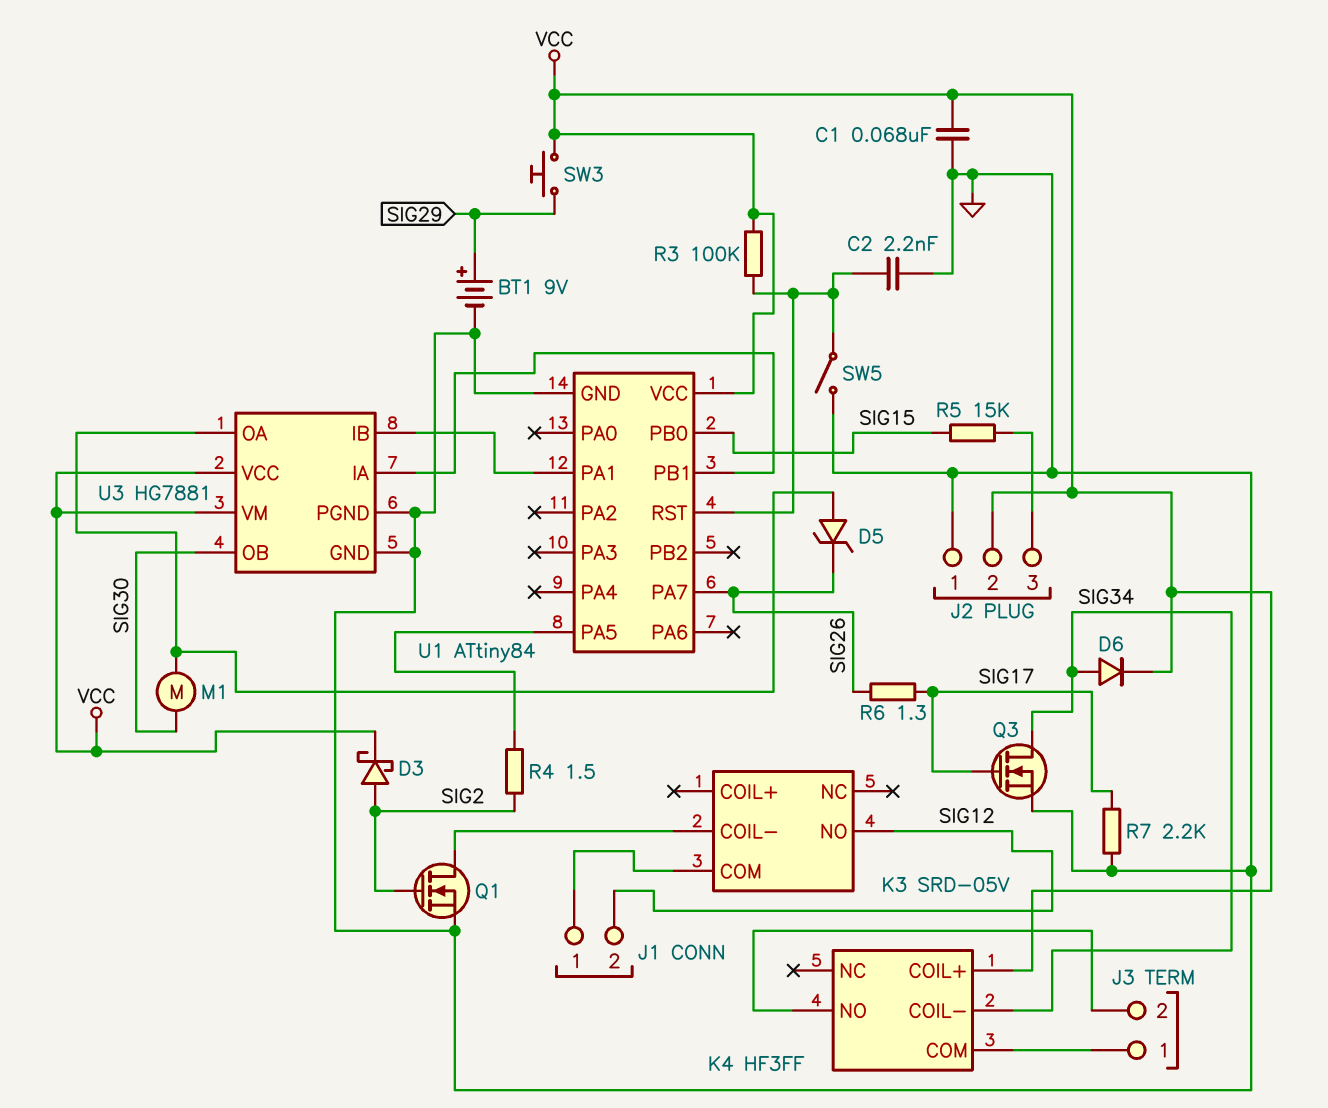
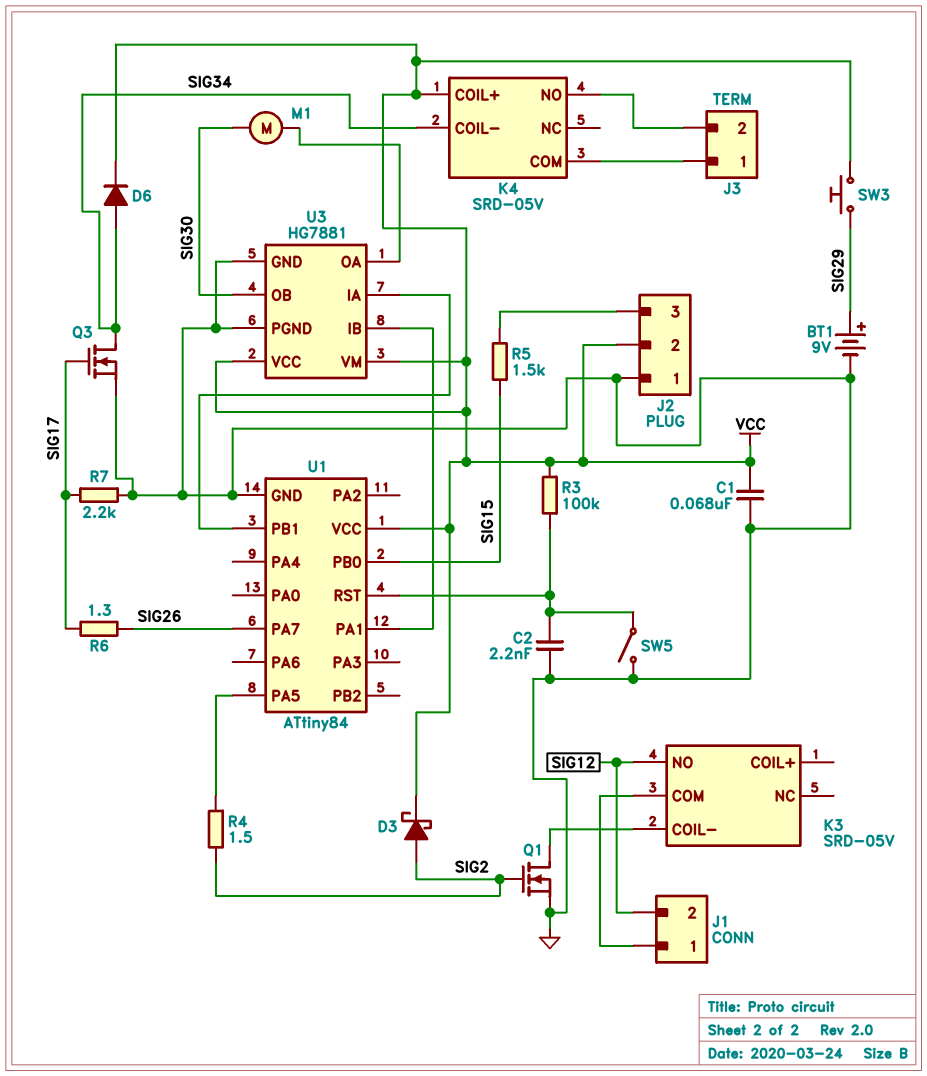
D5: zener (A U3/OA, K SIG26) -> none
K4: HF3FF -> SRD-05V
R5: 15k (J2/3, SIG15) -> 1.5k (J2/3, SIG15)

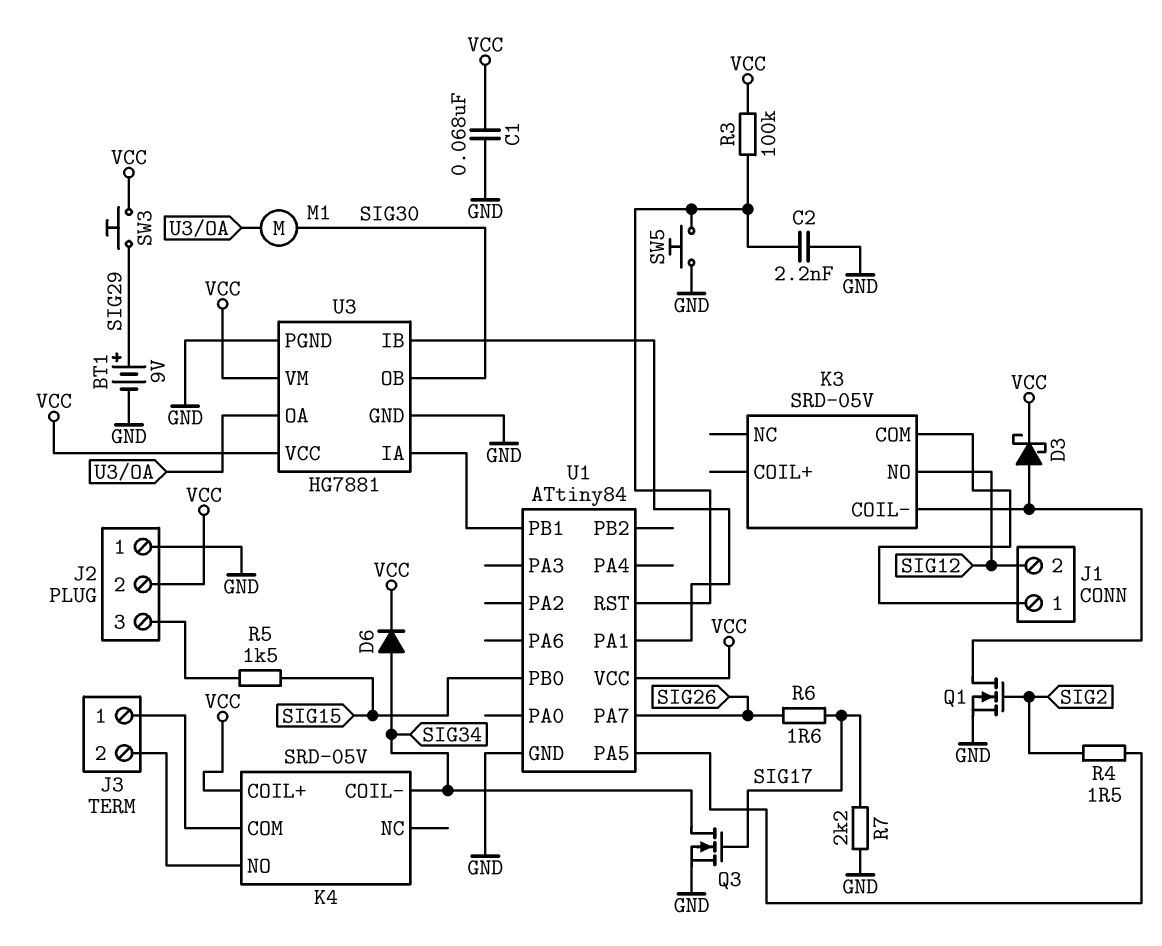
D3: schottky (A SIG2, K VCC) -> schottky (A K3/COIL-, K VCC)
R6: 1.3 (SIG17, SIG26) -> 1.6 (SIG17, SIG26)
SW5: switch (GND, U1/RST) -> button (GND, U1/RST)

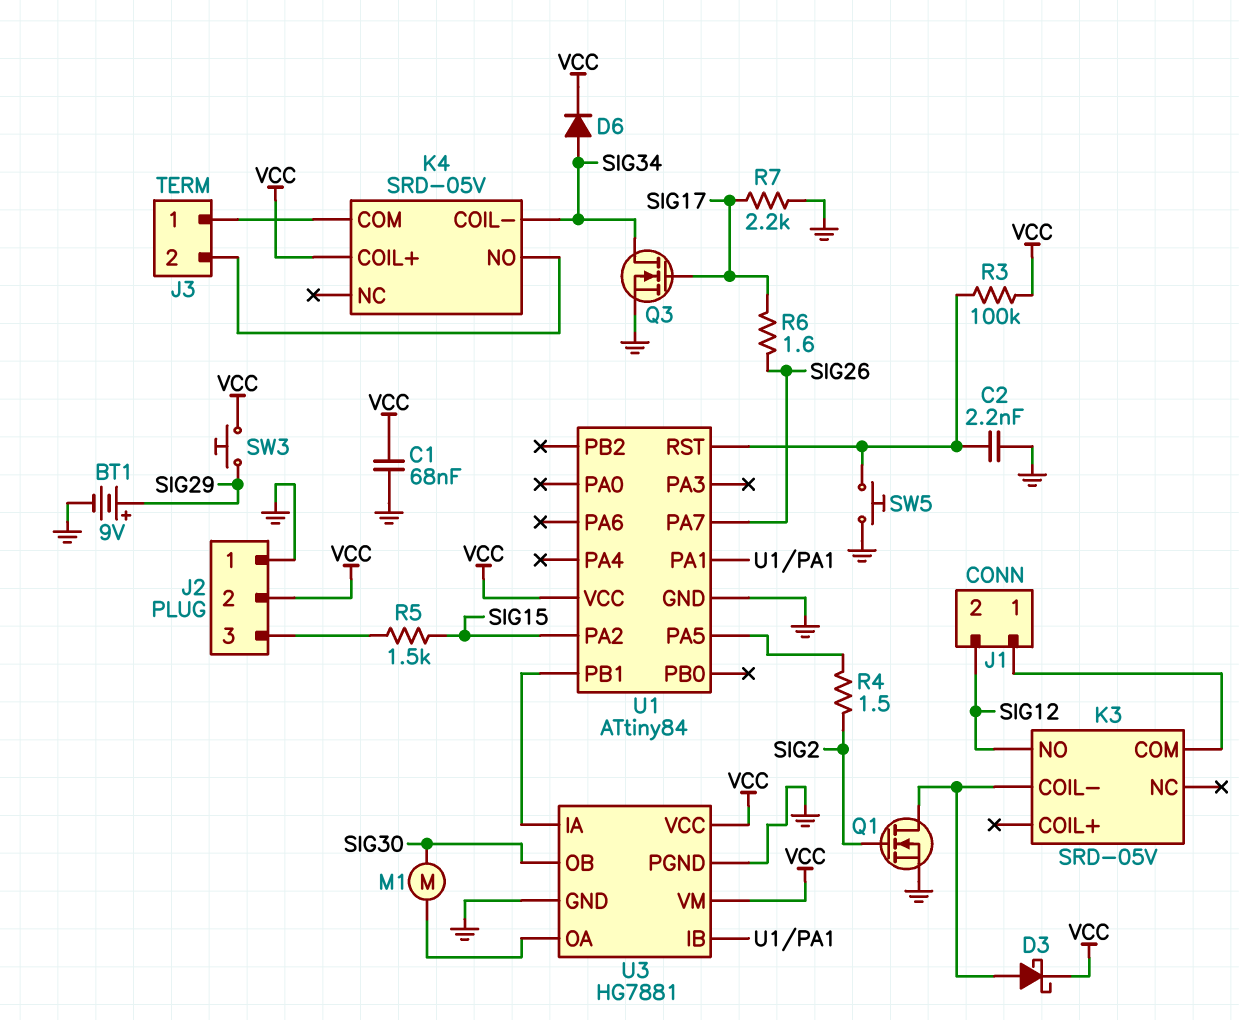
U1 pin PA2: none -> SIG15
U1 pin PB0: SIG15 -> none

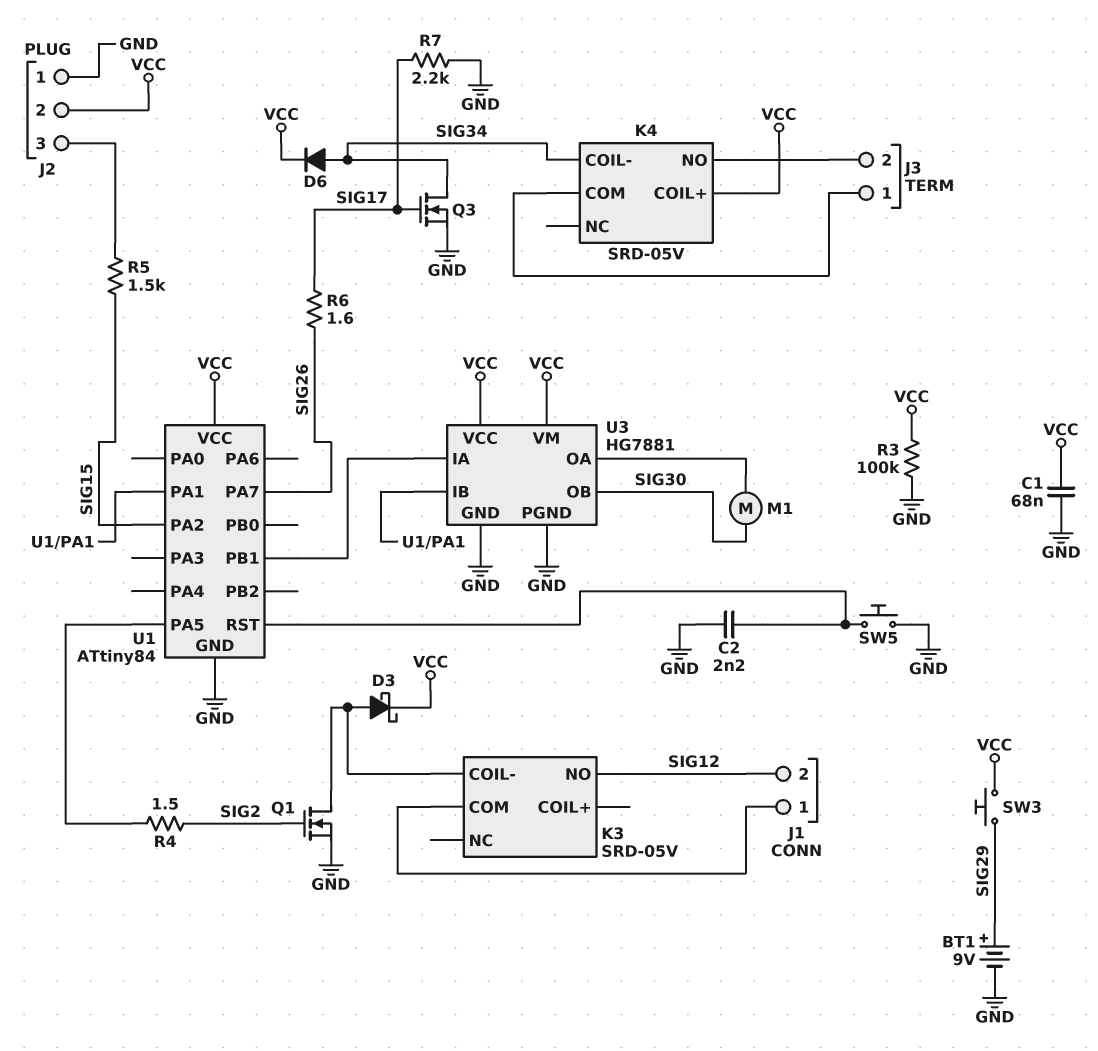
R3: 100k (U1/RST, VCC) -> 100k (GND, VCC)

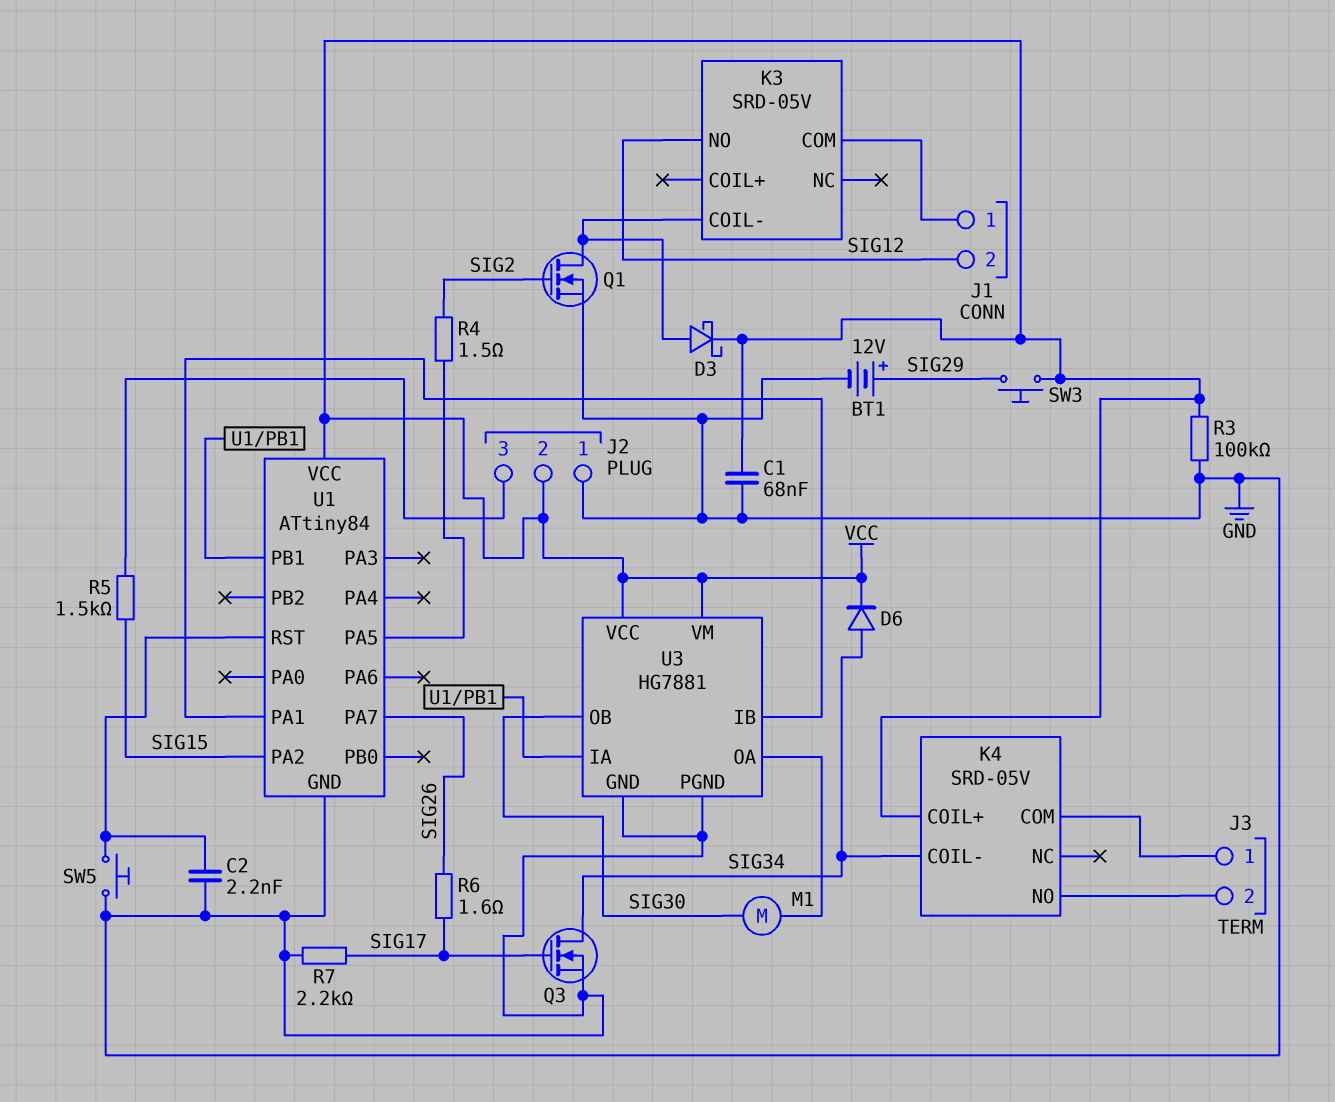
BT1: 9V (plus SIG29, minus GND) -> 12V (plus SIG29, minus GND)

